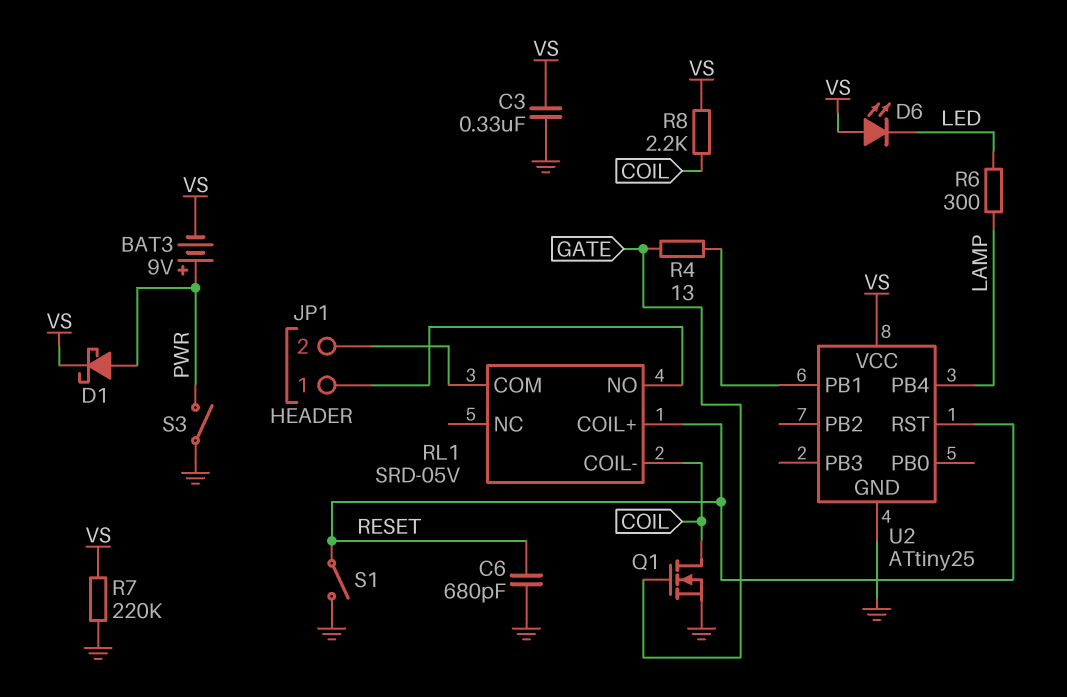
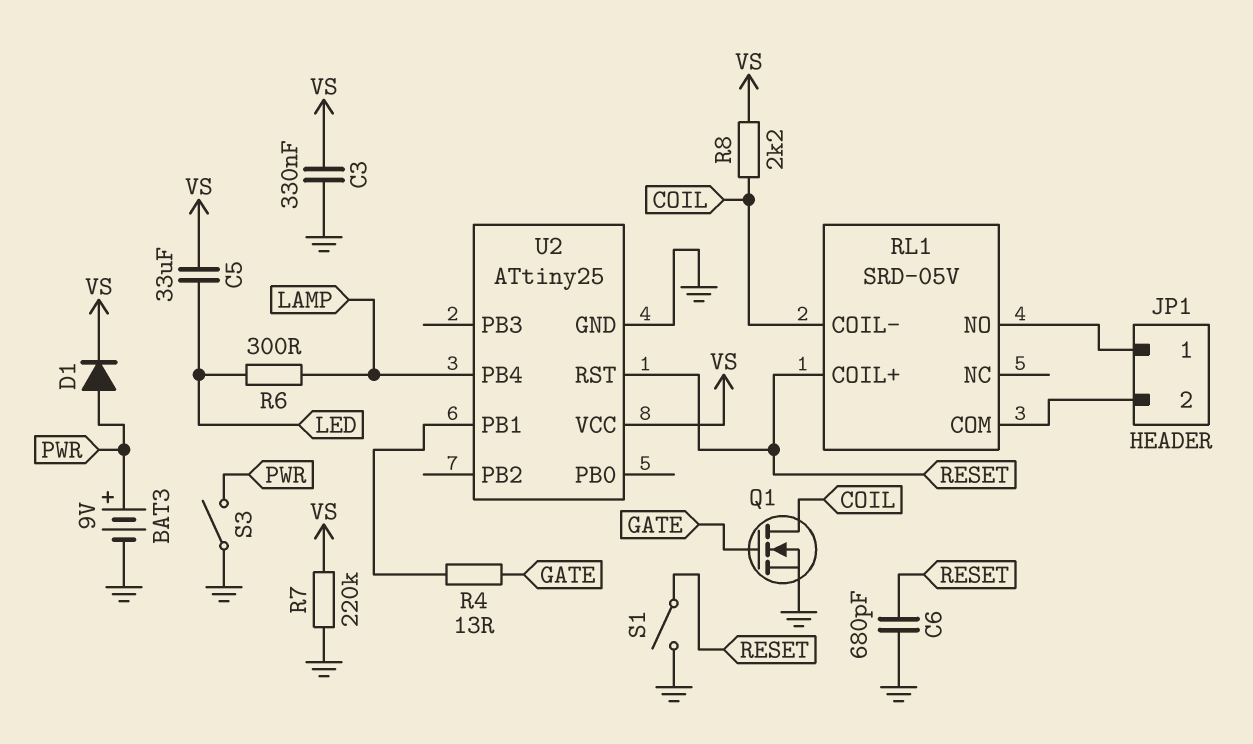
BAT3: 9V (plus PWR, minus VS) -> 9V (plus PWR, minus GND)
C5: none -> 33uF (LED, VS)
D1: schottky (A PWR, K VS) -> diode (A PWR, K VS)
D6: LED (A VS, K LED) -> none

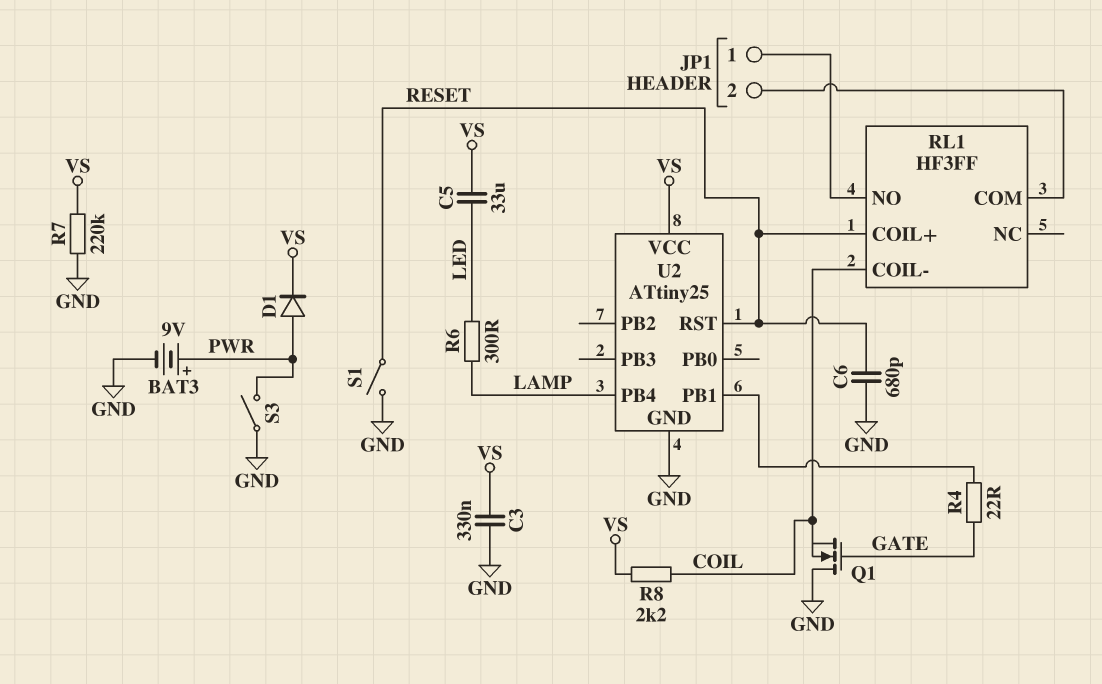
Q1: NMOS (G GATE, D COIL, S GND) -> NMOS (G GATE, D GND, S COIL)
R4: 13 (GATE, U2/PB1) -> 22 (GATE, U2/PB1)
RL1: SRD-05V -> HF3FF

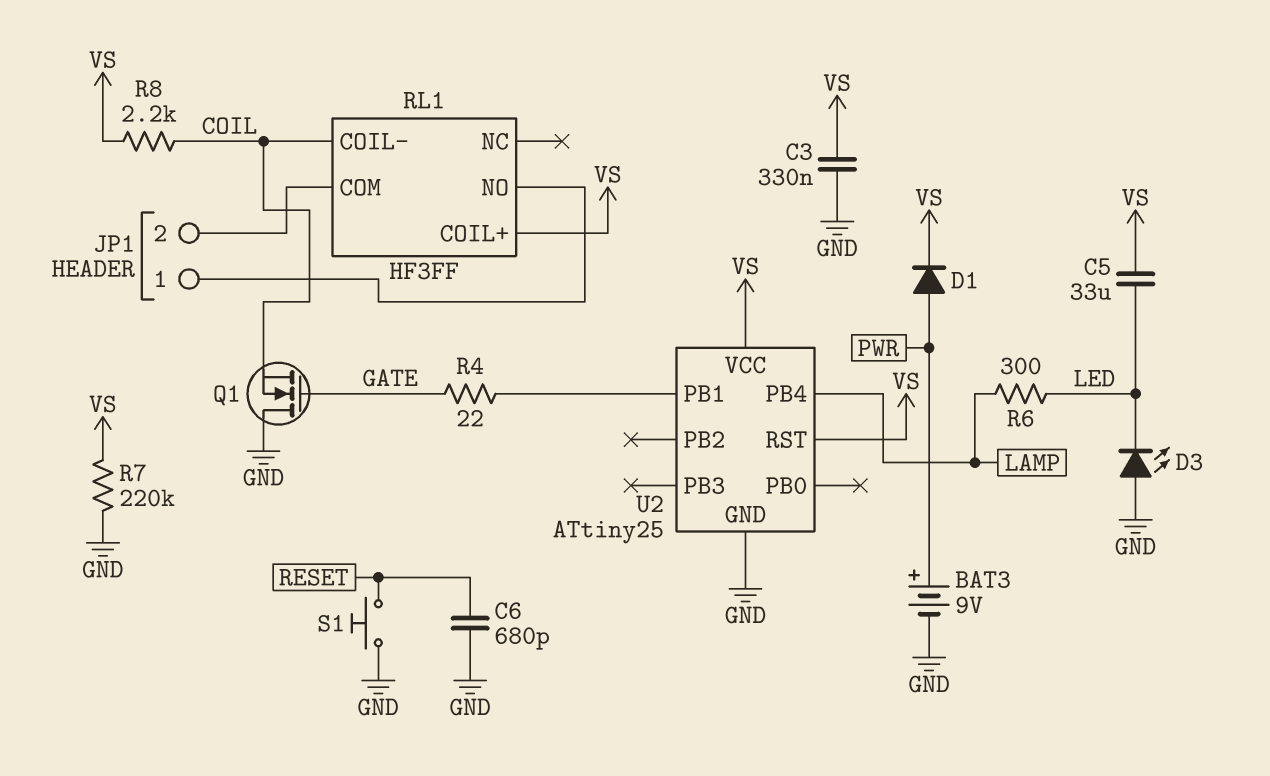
D3: none -> LED (A GND, K LED)
RL1 pin COIL+: RESET -> VS
S1: switch (GND, RESET) -> button (GND, RESET)
S3: switch (GND, PWR) -> none
U2 pin RST: RESET -> VS

